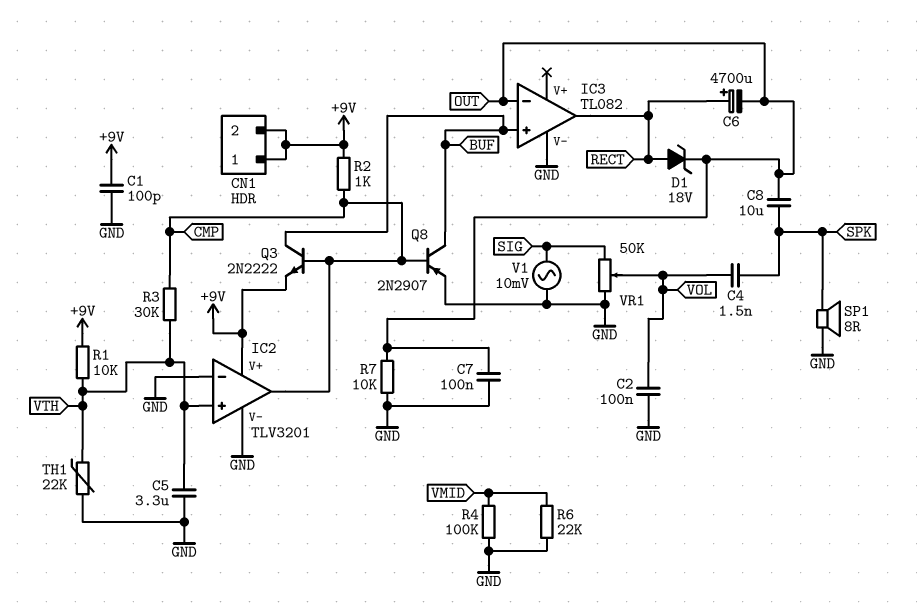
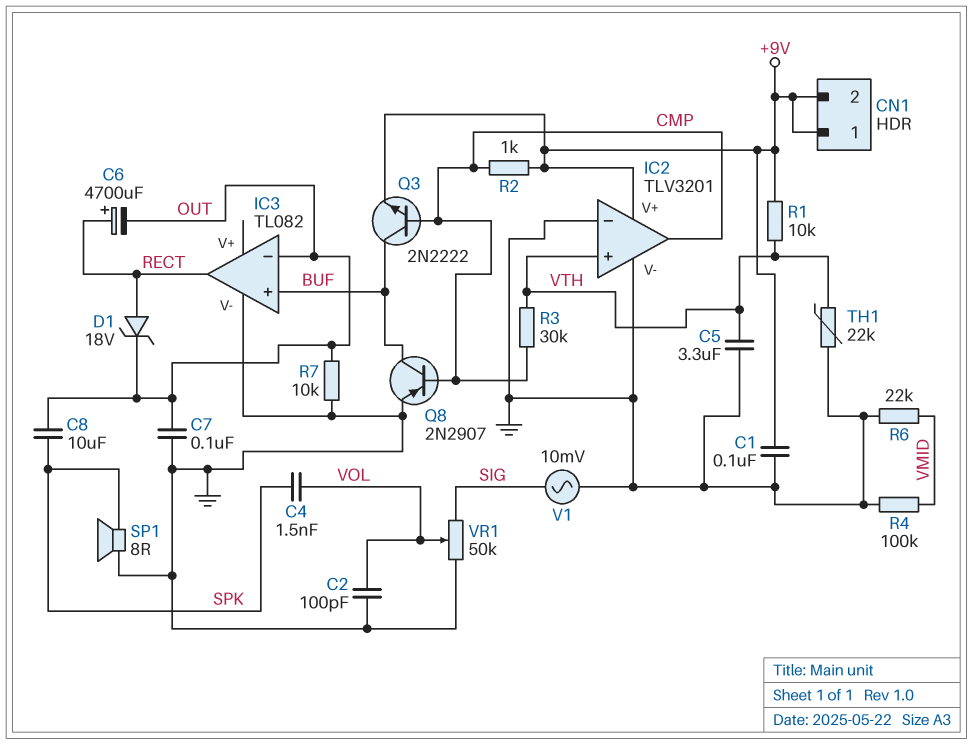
C1: 100pF (+9V, GND) -> 100nF (+9V, GND)
C2: 100nF (GND, VOL) -> 100pF (GND, VOL)

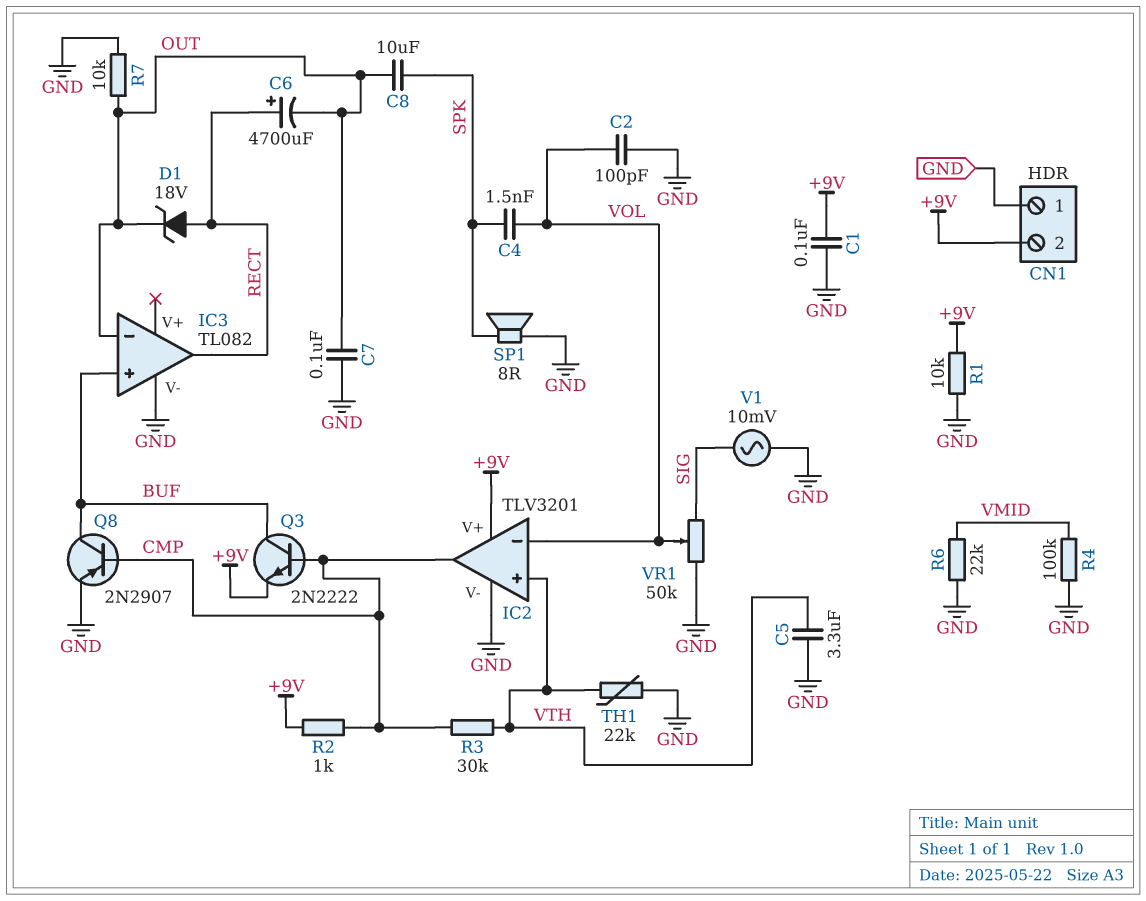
CN1 pin 1: +9V -> GND
IC2 pin in-: GND -> VOL
R1: 10k (+9V, VTH) -> 10k (+9V, GND)

